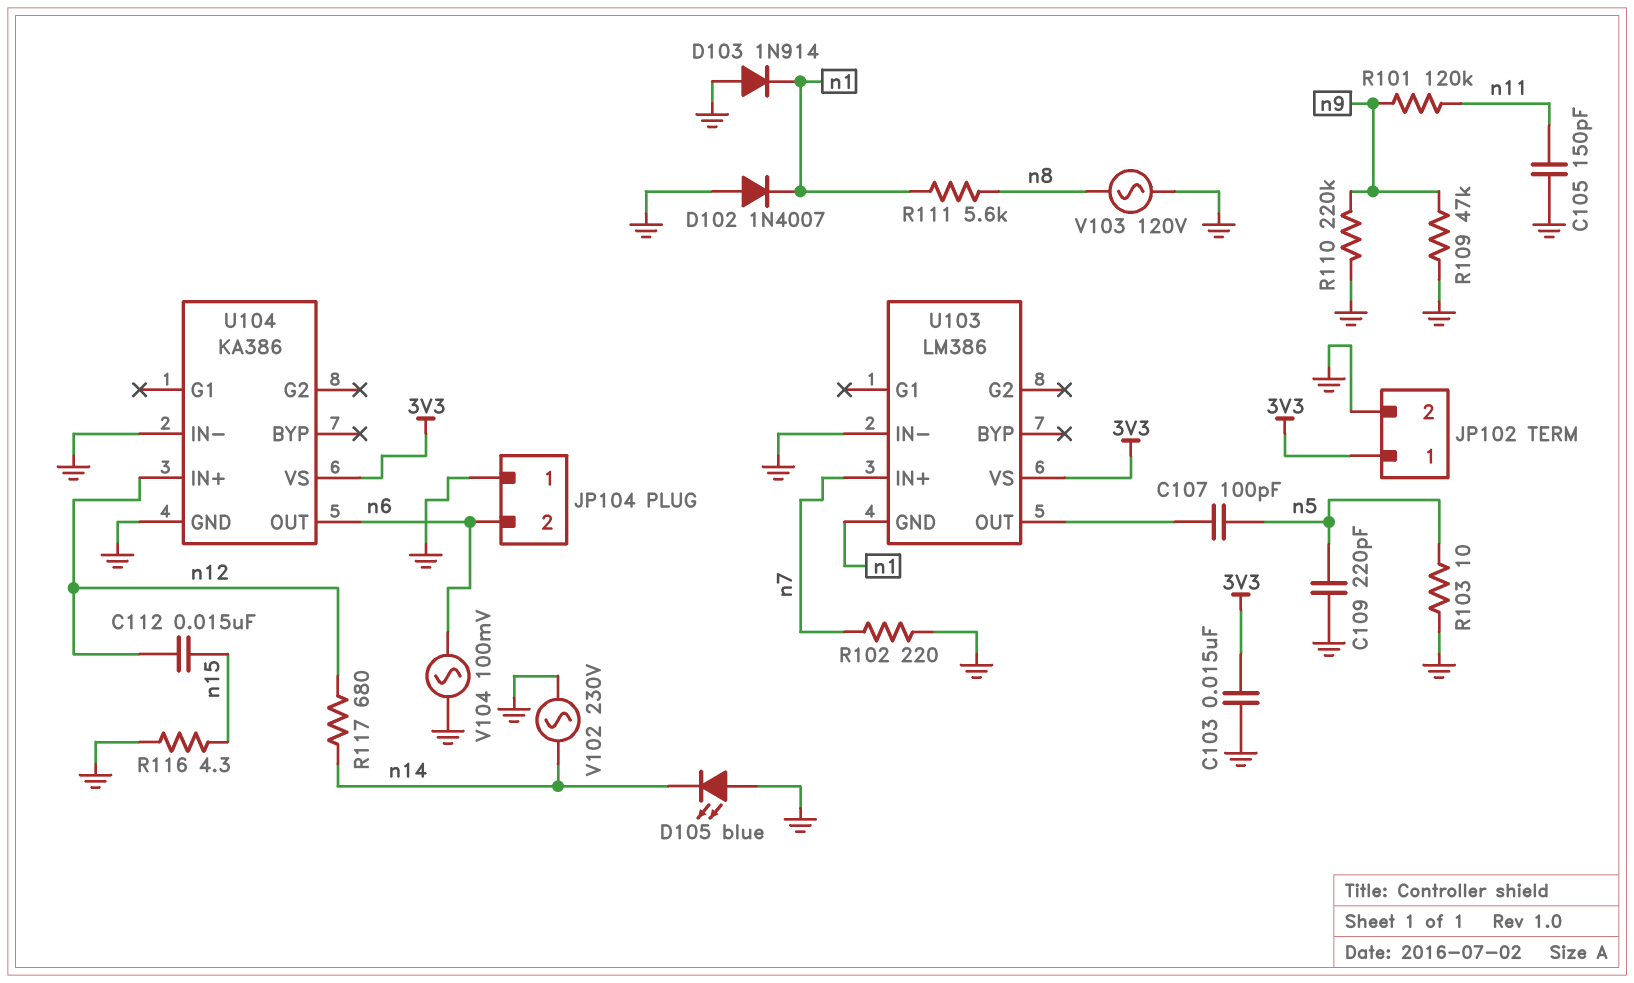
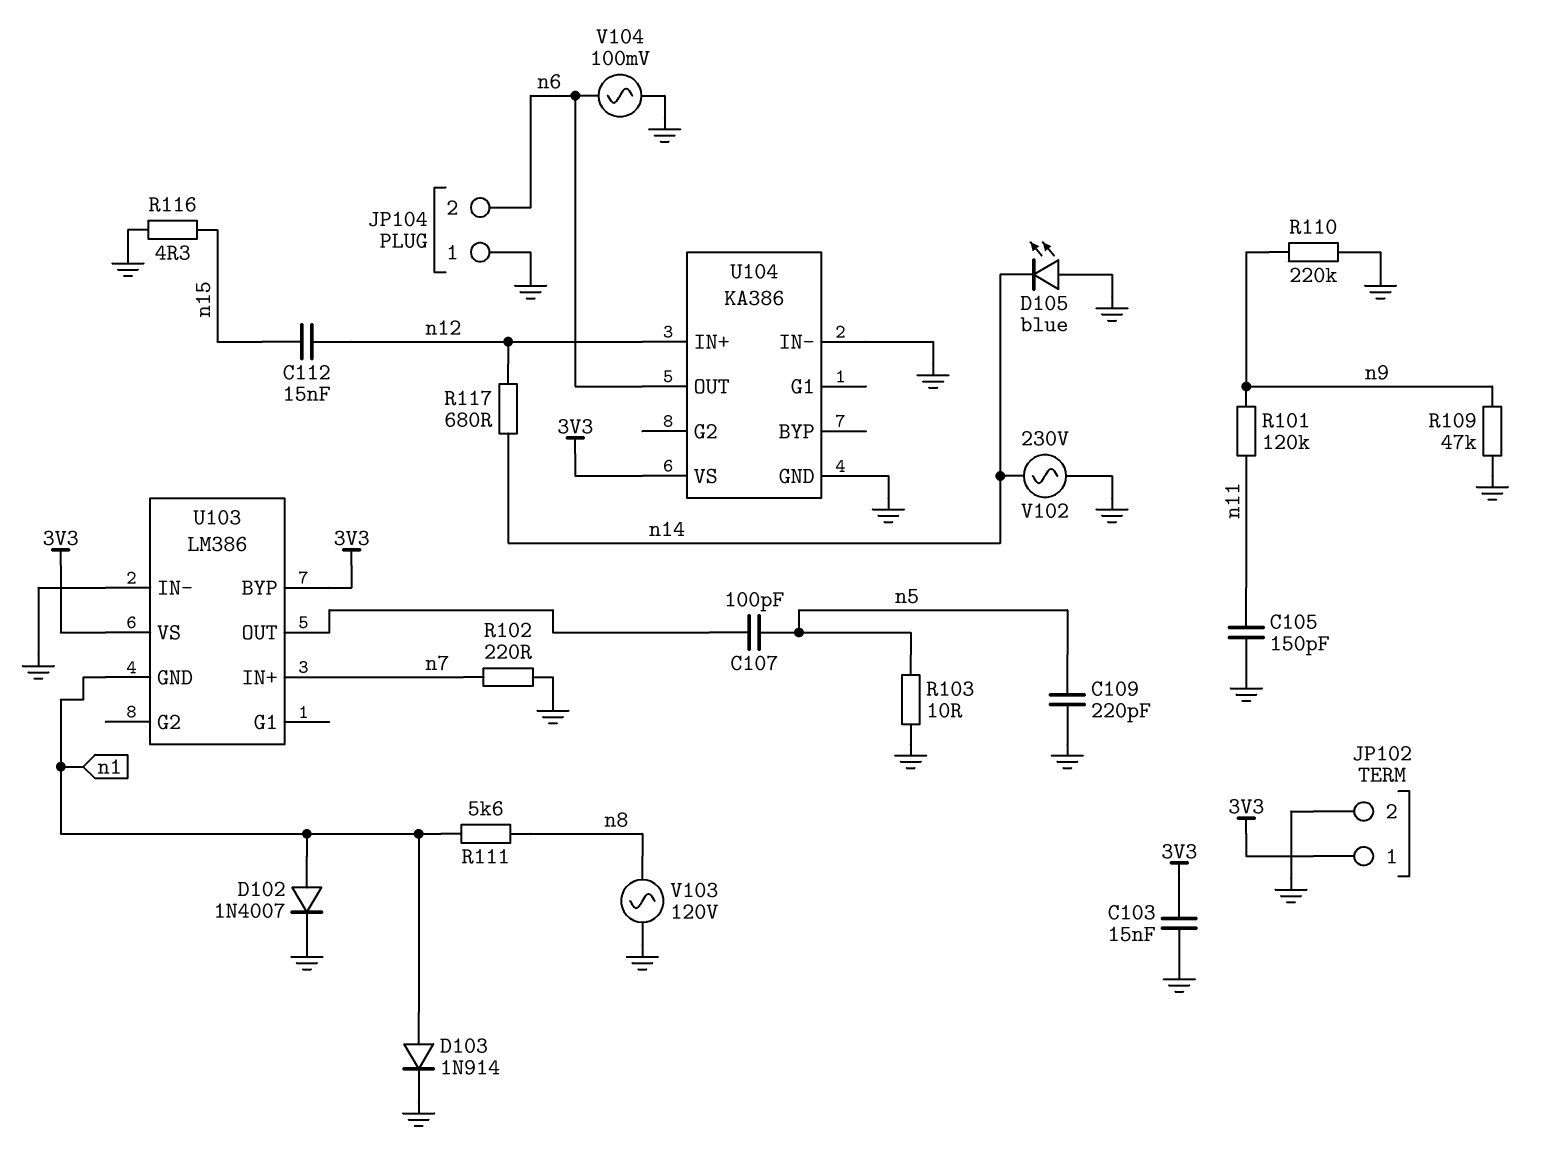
D102: diode 1N4007 (A GND, K n1) -> diode 1N4007 (A n1, K GND)
D103: diode 1N914 (A GND, K n1) -> diode 1N914 (A n1, K GND)
U103 pin BYP: none -> 3V3

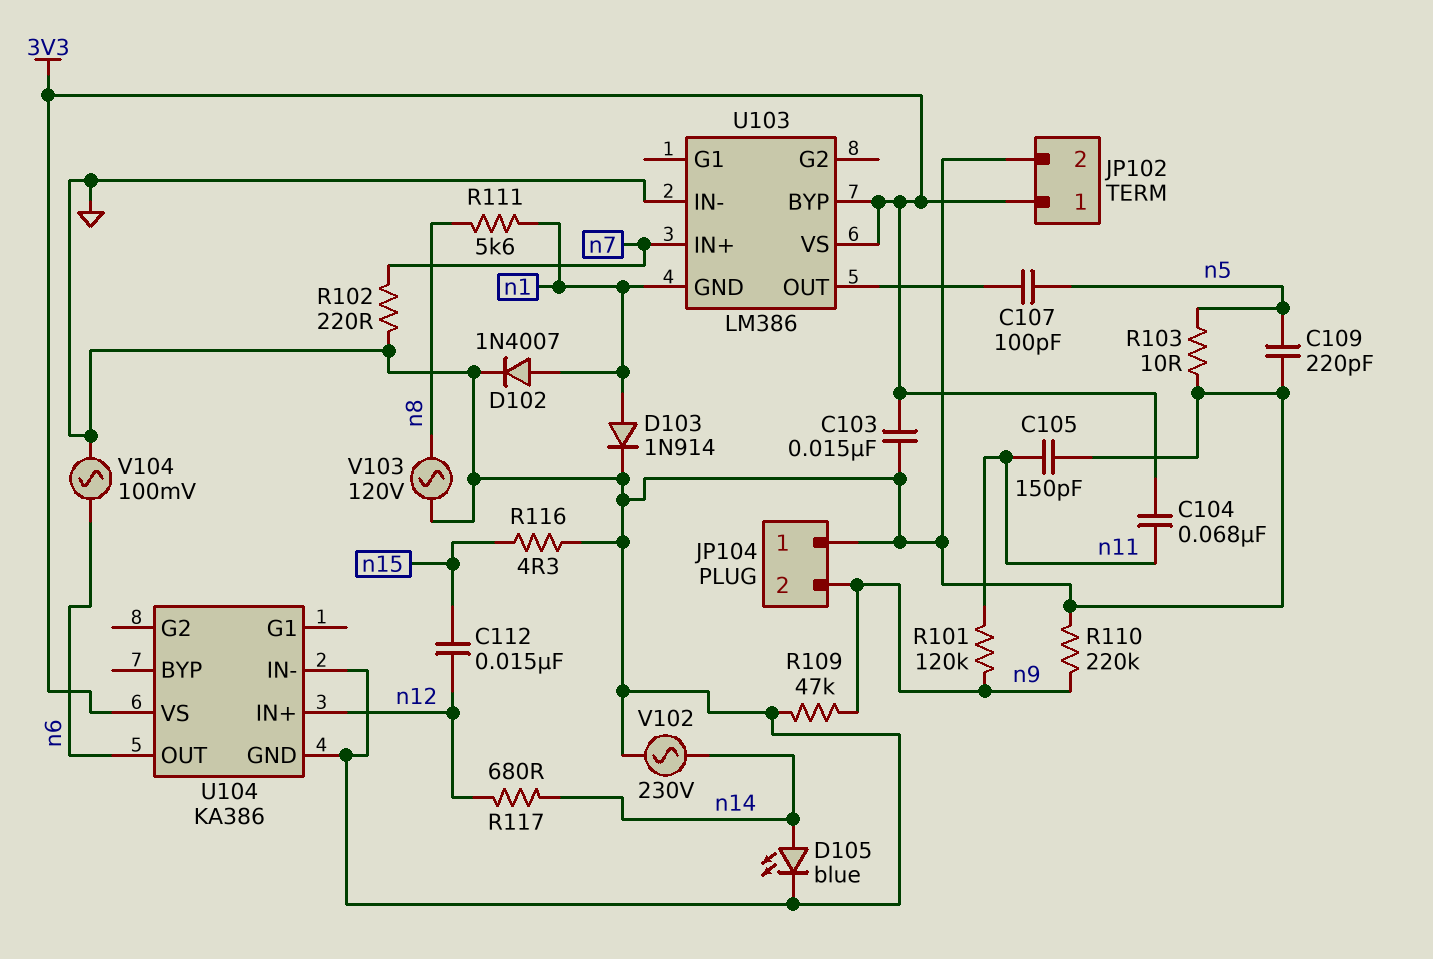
C104: none -> 68nF (3V3, n11)
D105: LED blue (A GND, K n14) -> LED blue (A n14, K GND)
JP104 pin 2: n6 -> n9

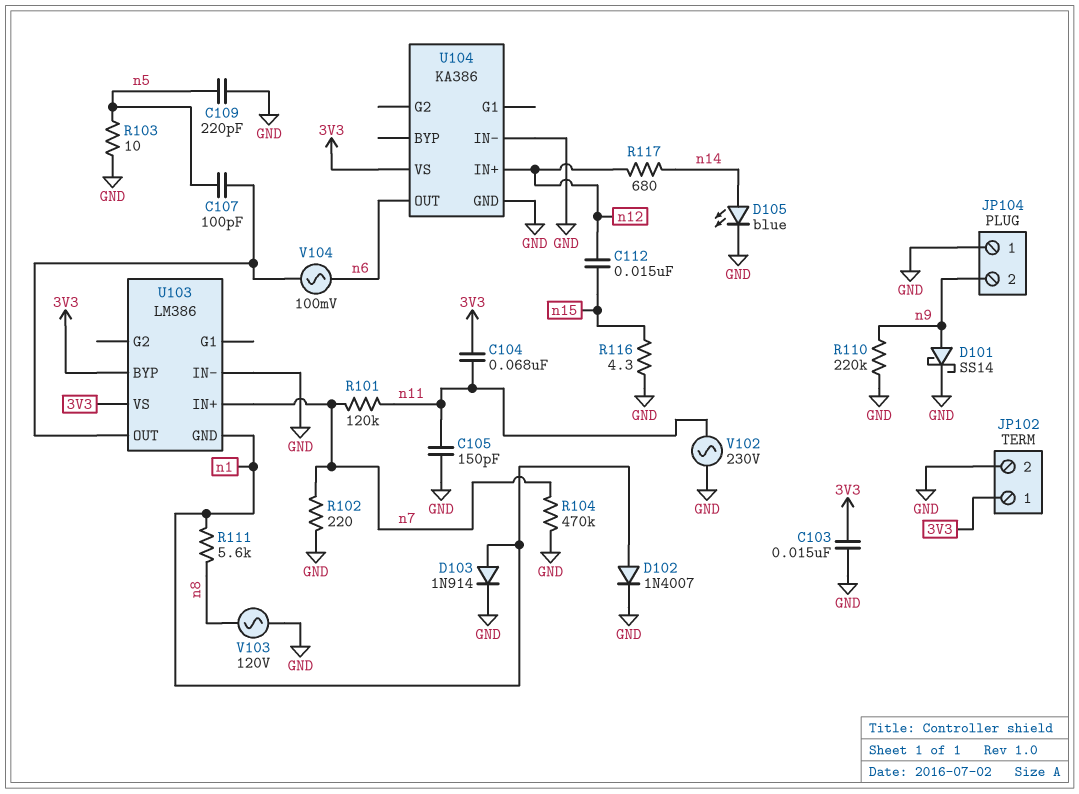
D101: none -> schottky SS14 (A n9, K GND)
R101: 120k (n9, n11) -> 120k (n7, n11)
R104: none -> 470k (GND, n7)
R109: 47k (GND, n9) -> none
V102: AC 230V (GND, n14) -> AC 230V (GND, n11)
V104: AC 100mV (GND, n6) -> AC 100mV (U103/OUT, n6)

